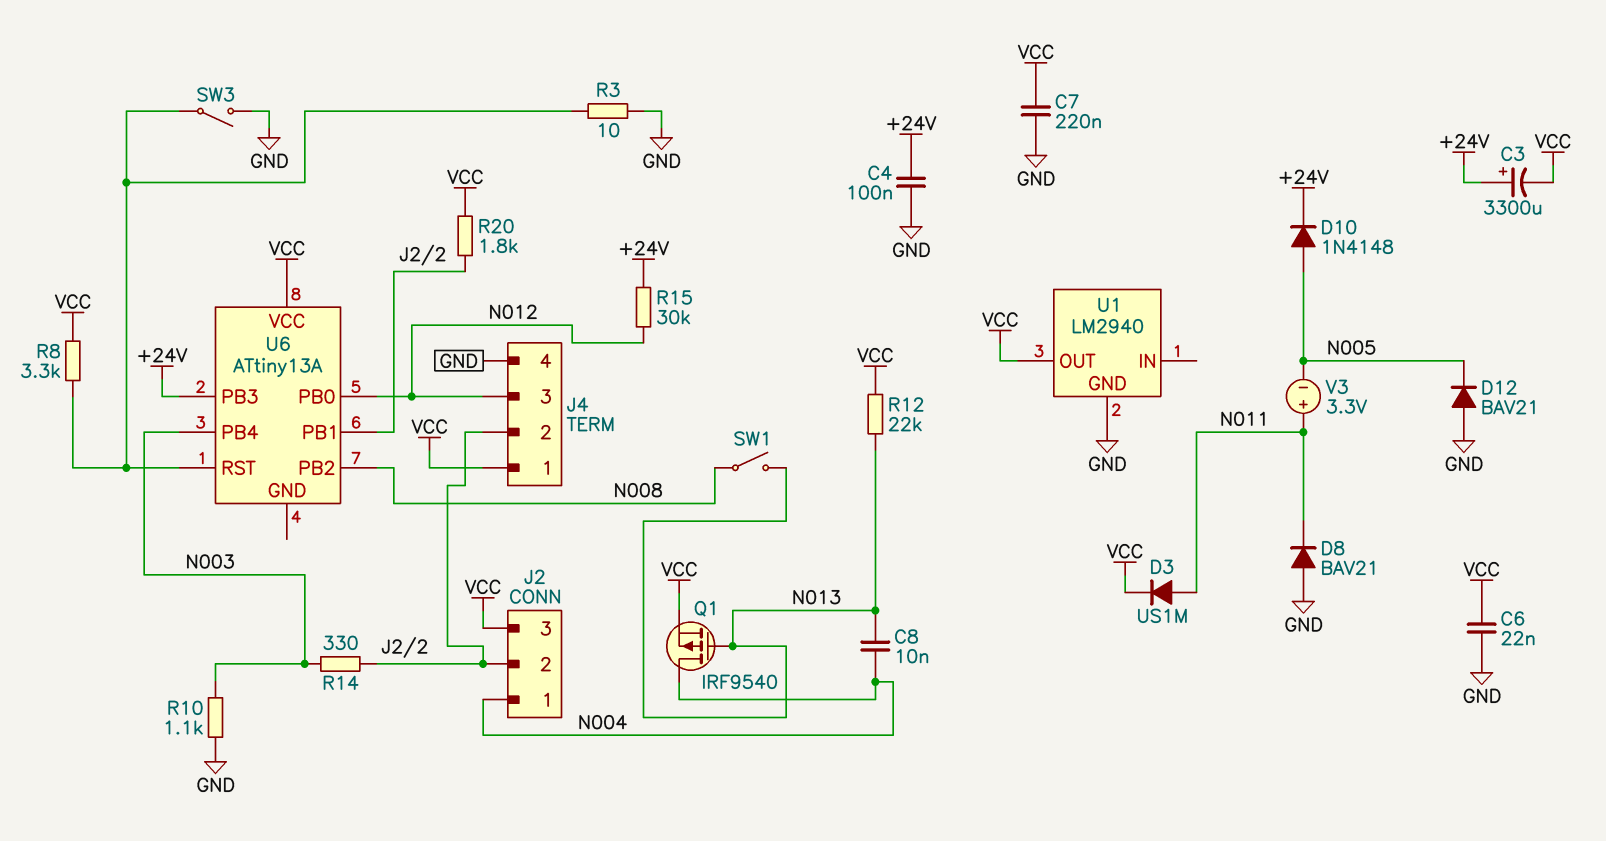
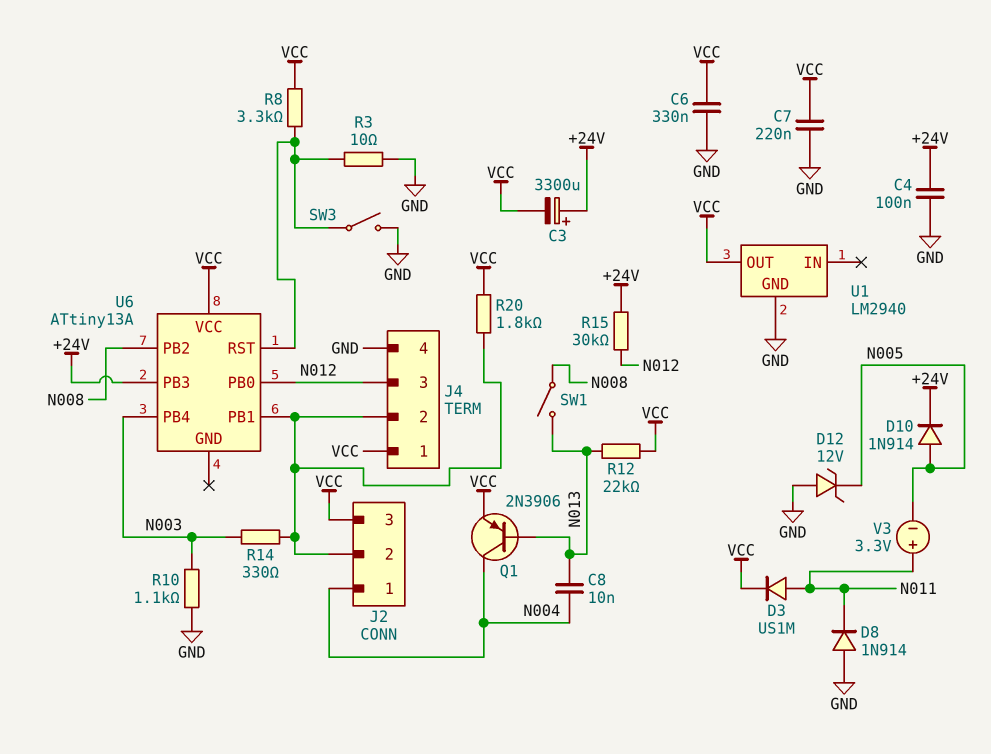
C6: 22nF (GND, VCC) -> 330nF (GND, VCC)
D8: diode BAV21 (A GND, K N011) -> diode 1N914 (A GND, K N011)
D10: diode 1N4148 (A N005, K +24V) -> diode 1N914 (A N005, K +24V)
D12: diode BAV21 (A GND, K N005) -> zener 12V (A GND, K N005)
Q1: PMOS IRF9540 (G N013, D N004, S VCC) -> PNP 2N3906 (B N013, C N004, E VCC)

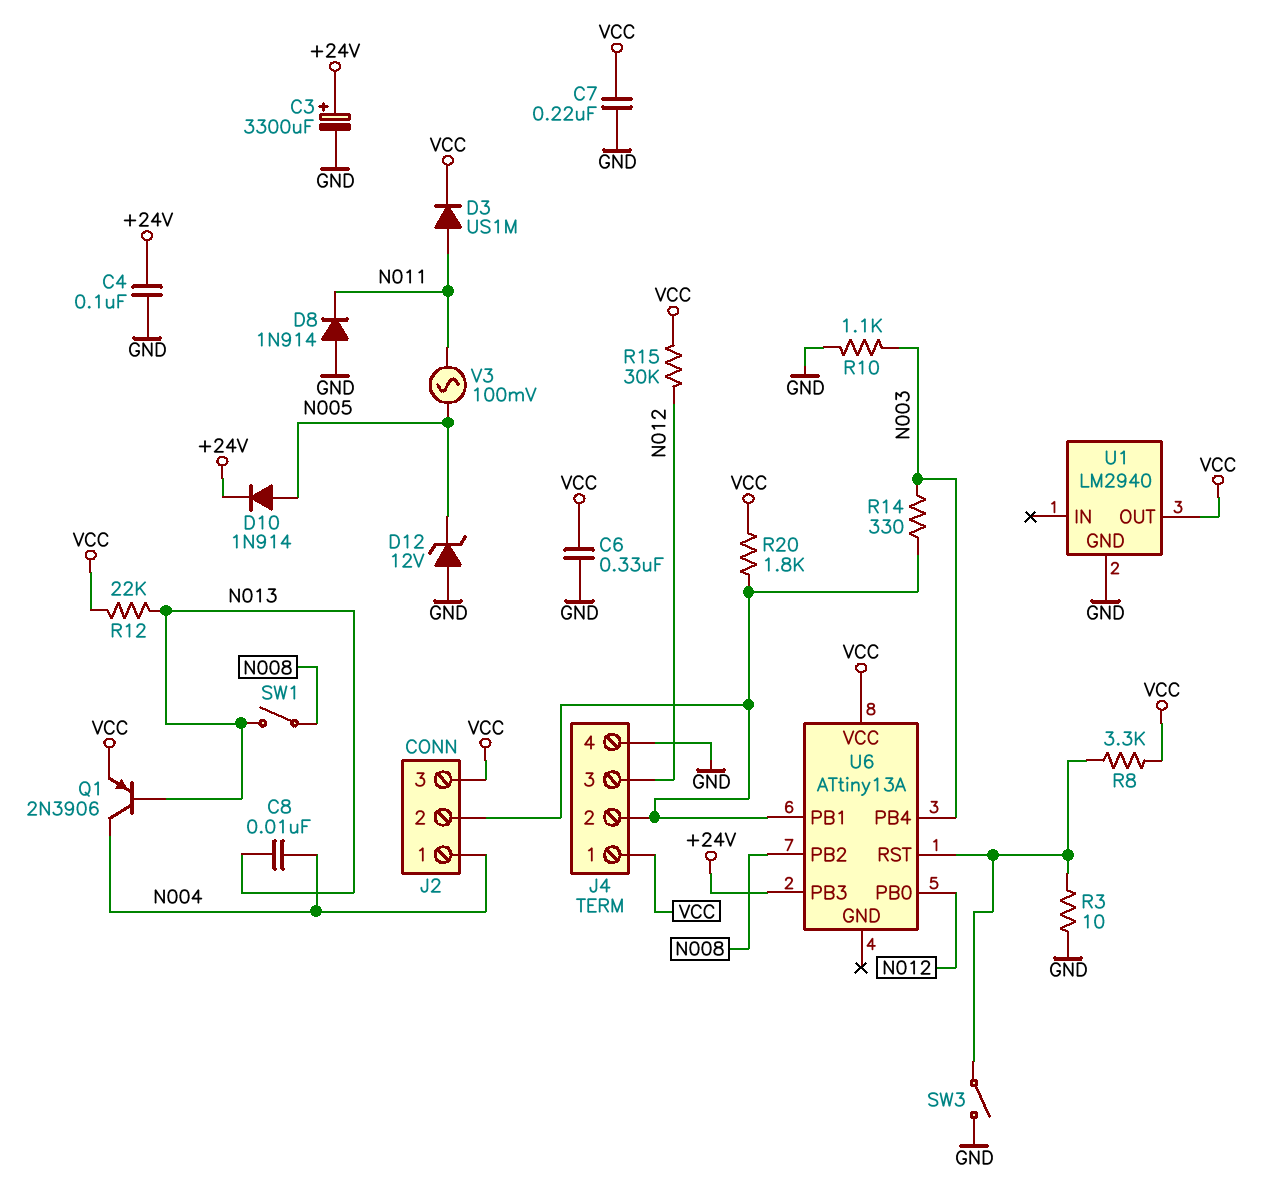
C3: 3300uF (plus +24V, minus VCC) -> 3300uF (plus +24V, minus GND)
R15: 30k (+24V, N012) -> 30k (N012, VCC)
V3: 3.3V (plus N011, minus N005) -> AC 100mV (N005, N011)

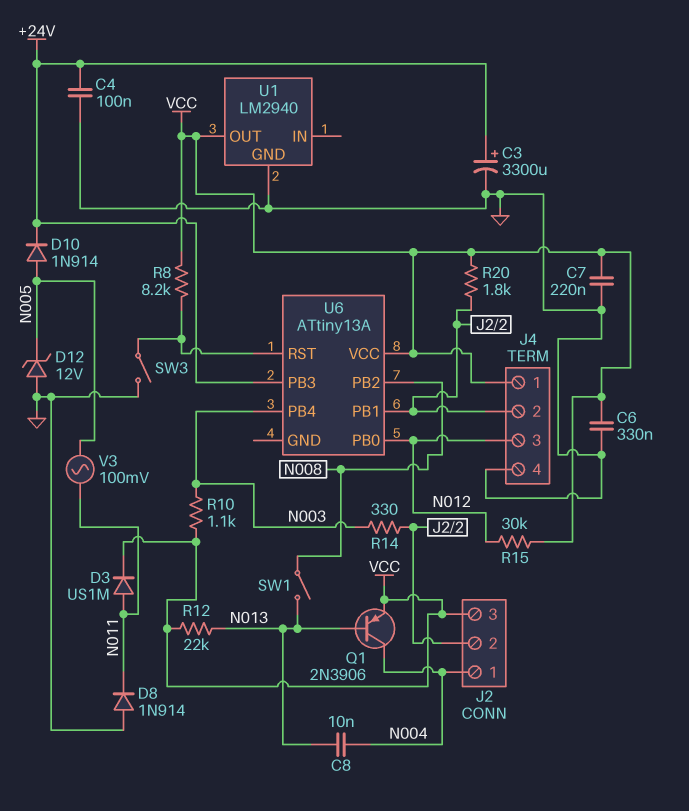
R3: 10 (GND, U6/RST) -> none
R8: 3.3k (U6/RST, VCC) -> 8.2k (U6/RST, VCC)
R10: 1.1k (GND, N003) -> 1.1k (N003, VCC)

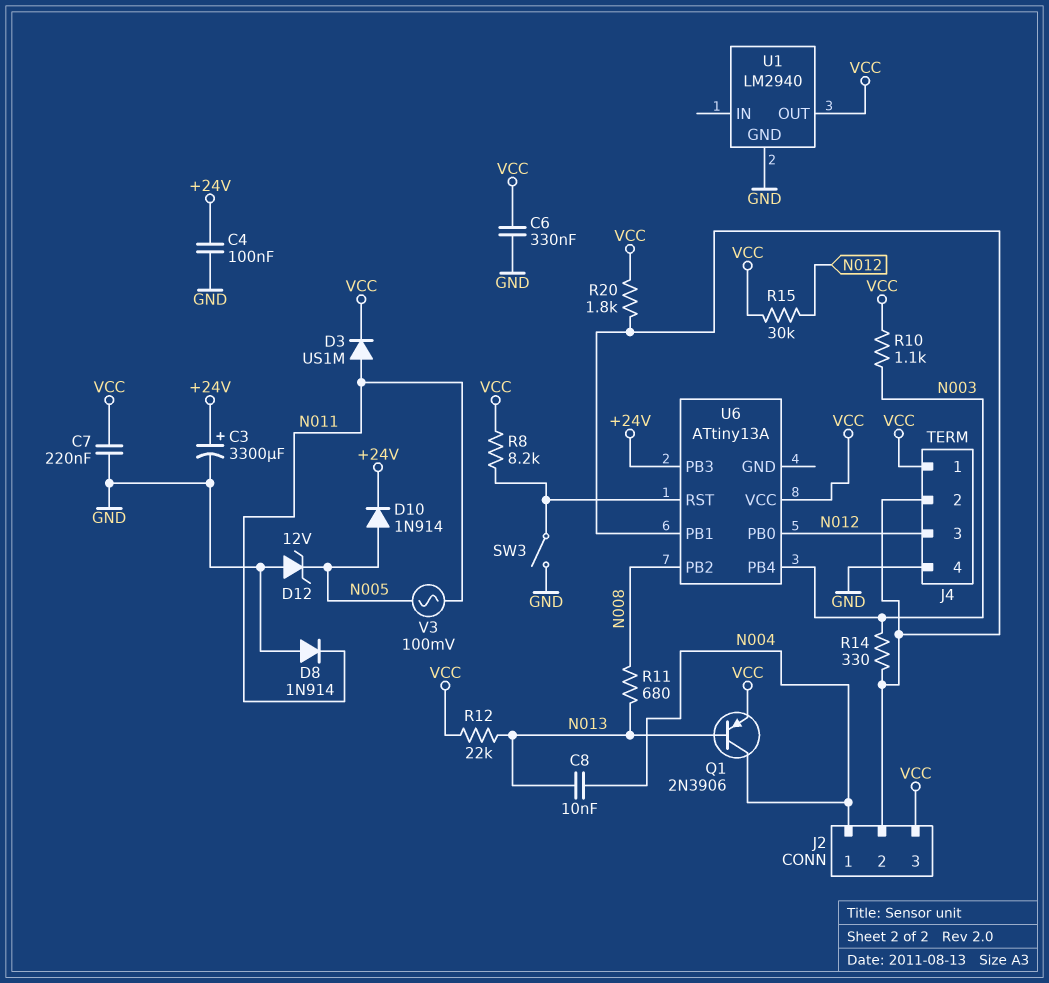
R11: none -> 680 (N008, N013)
SW1: switch (N008, N013) -> none

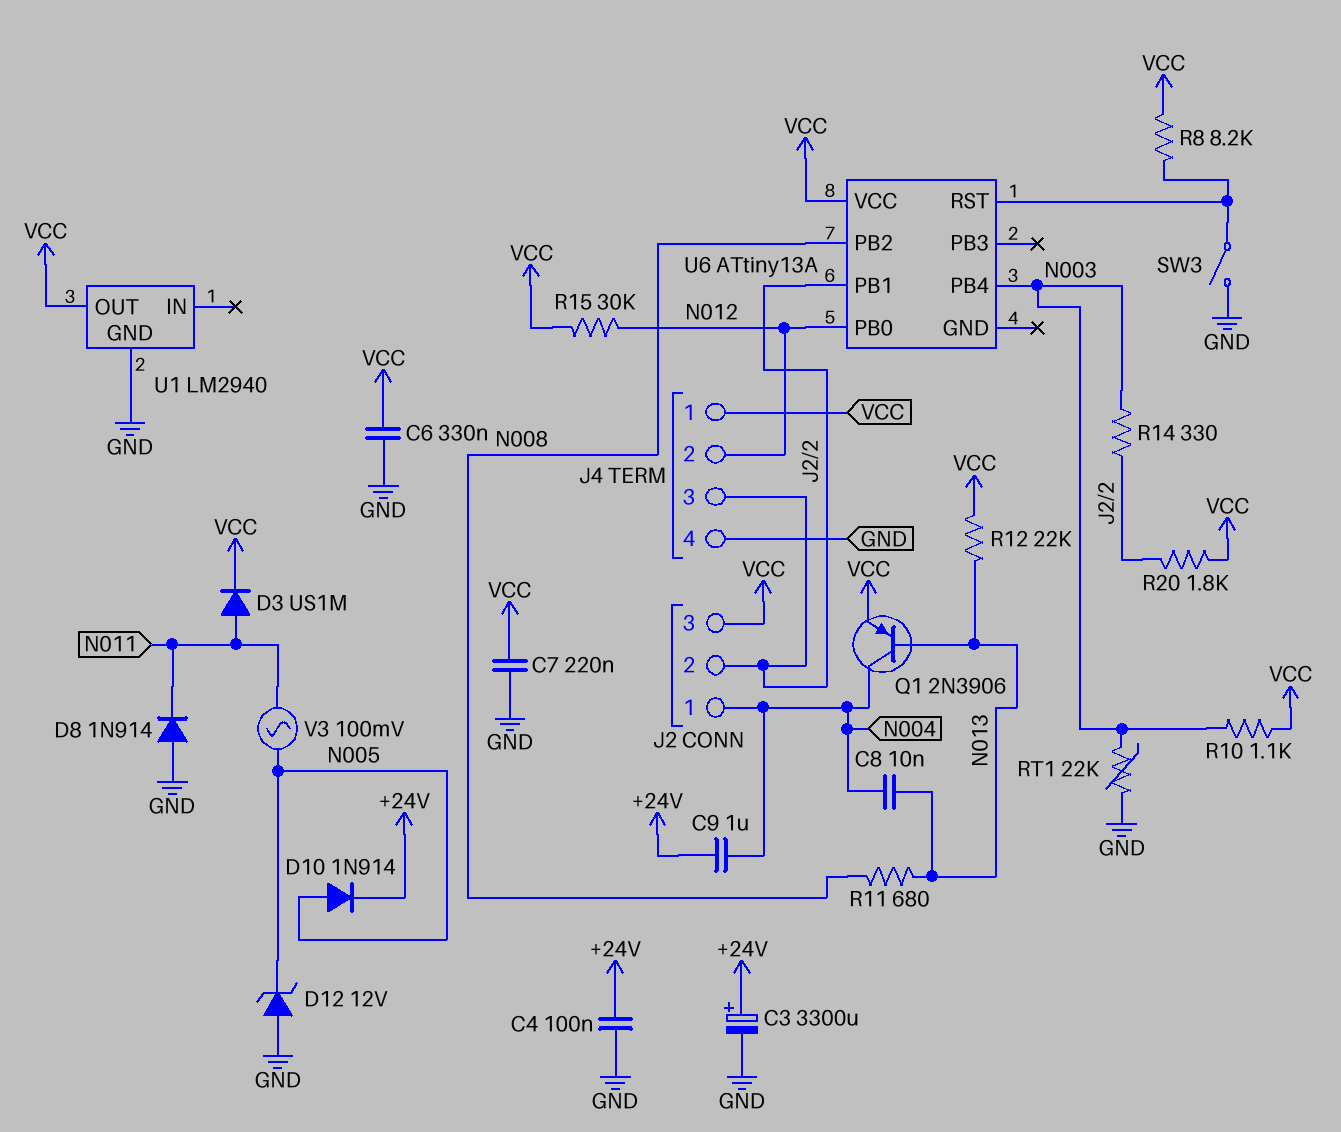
C9: none -> 1uF (+24V, N004)
J4 pin 2: J2/2 -> N012
J4 pin 3: N012 -> J2/2
RT1: none -> 22k (GND, N003)
U6 pin PB3: +24V -> none

